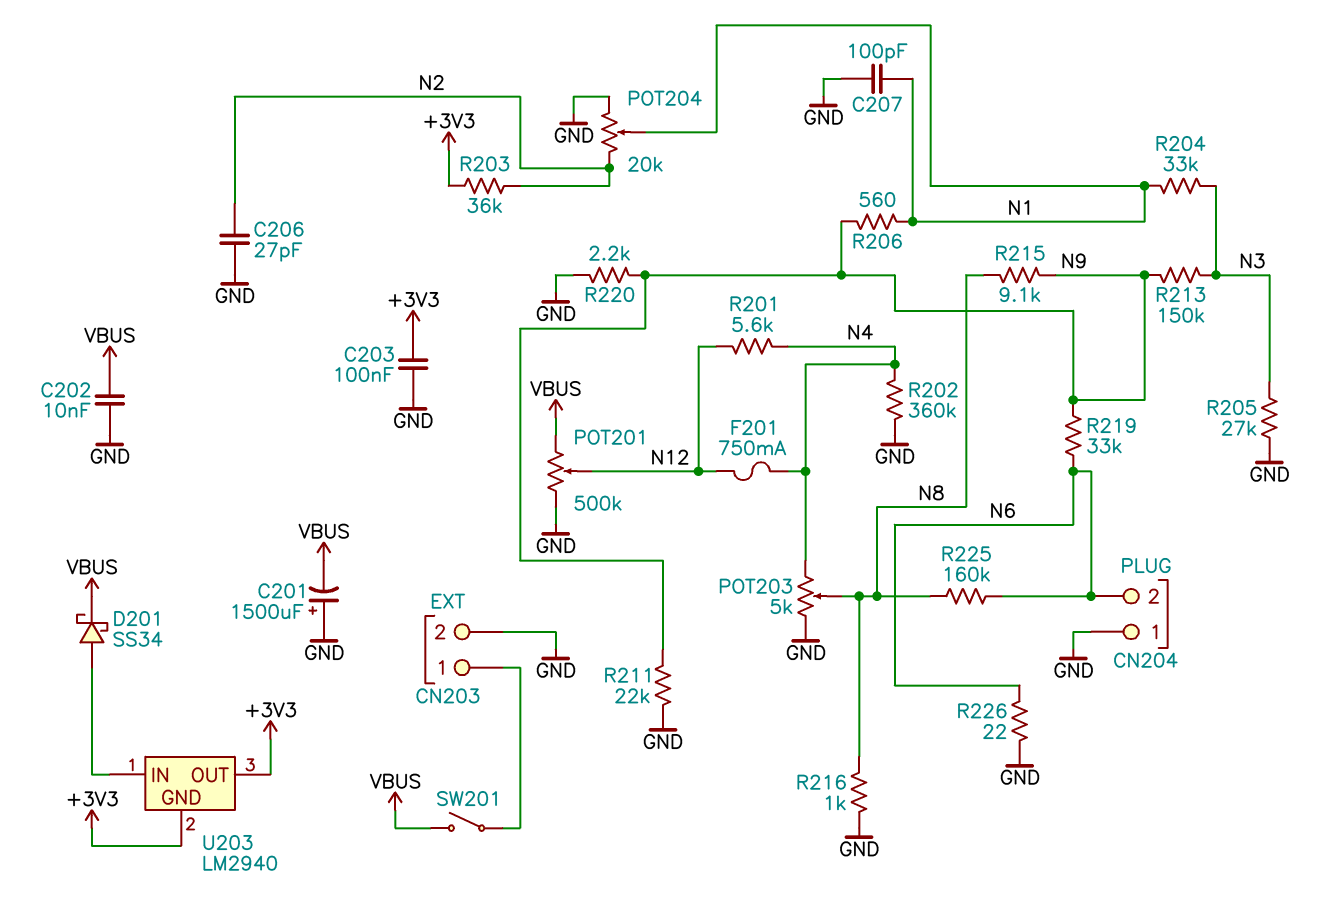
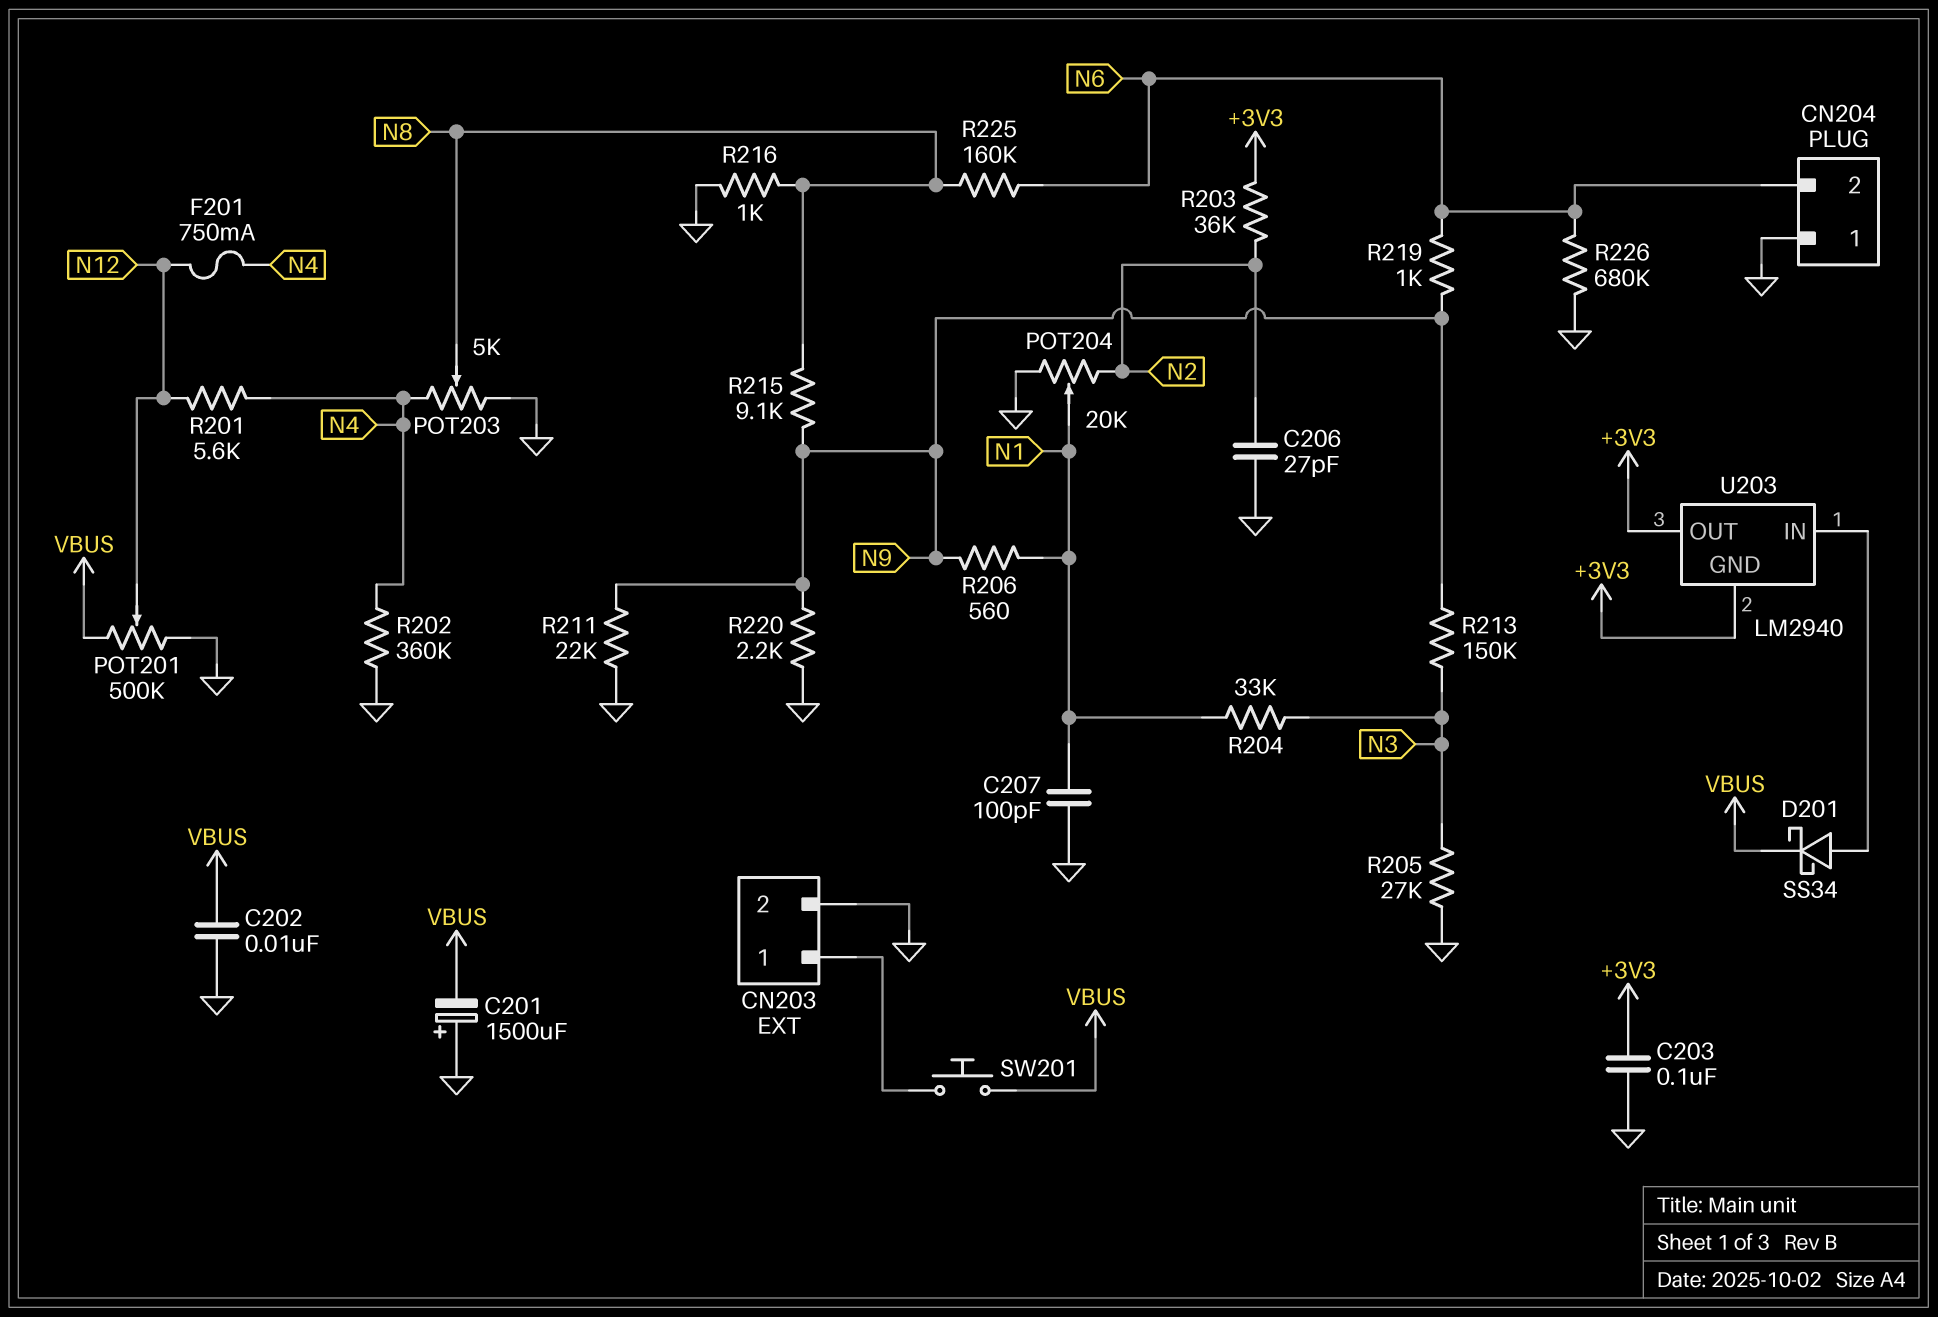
R219: 33k (N6, N9) -> 1k (N6, N9)
R226: 22 (GND, N6) -> 680k (GND, N6)
SW201: switch (CN203/1, VBUS) -> button (CN203/1, VBUS)

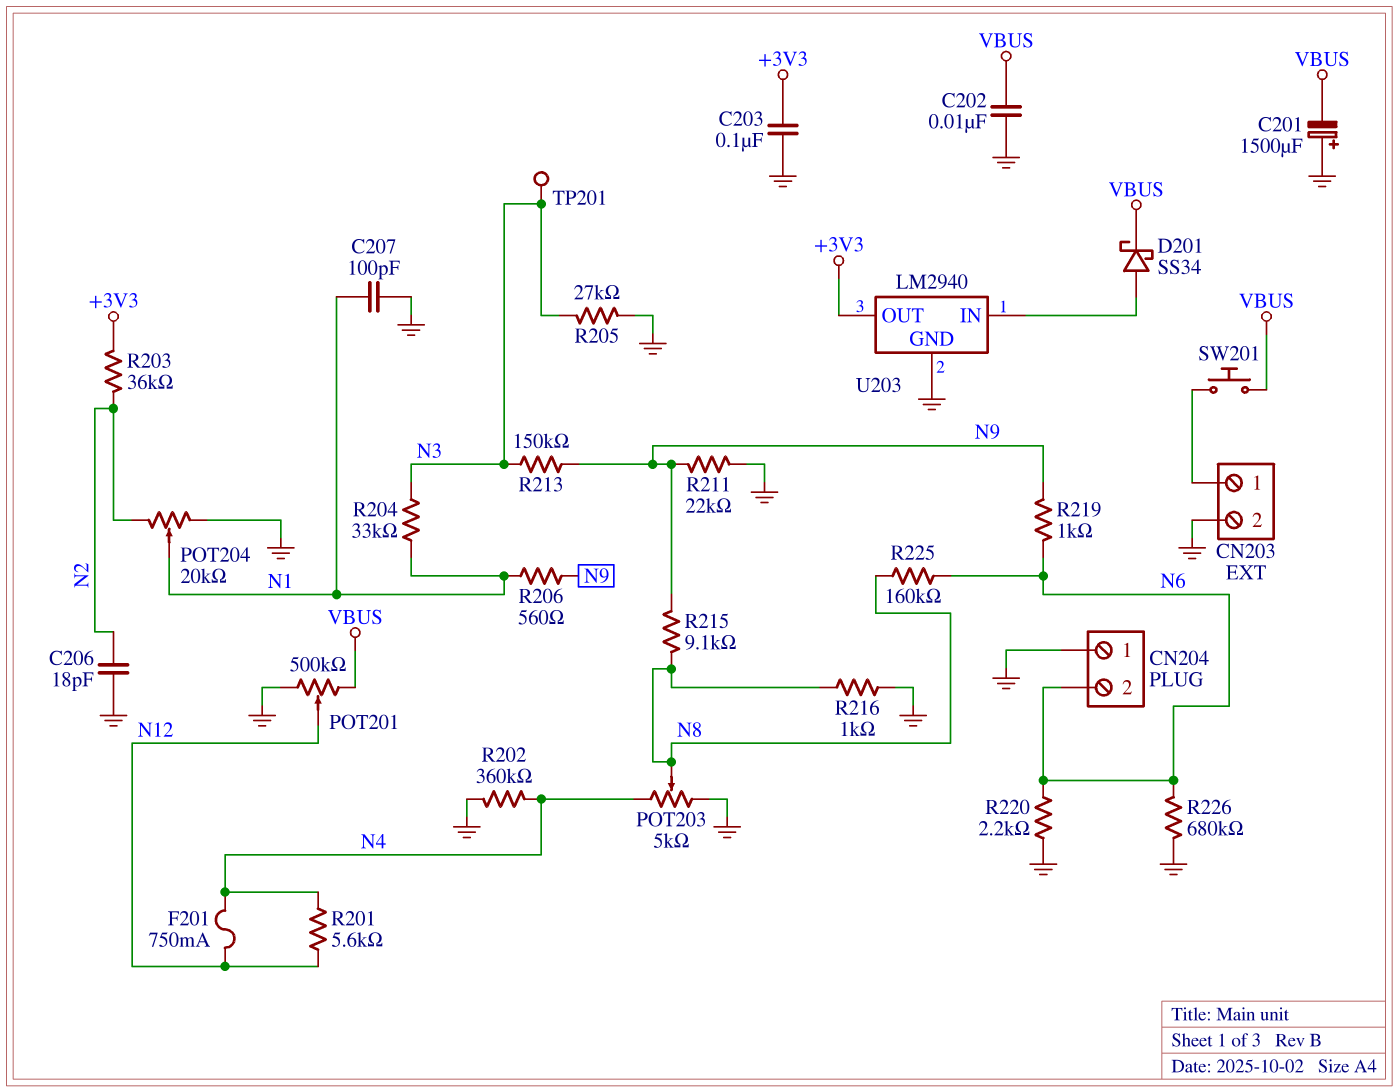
C206: 27pF (GND, N2) -> 18pF (GND, N2)
R220: 2.2k (GND, N9) -> 2.2k (GND, N6)
TP201: none -> test point (N3)
U203 pin GND: +3V3 -> GND

